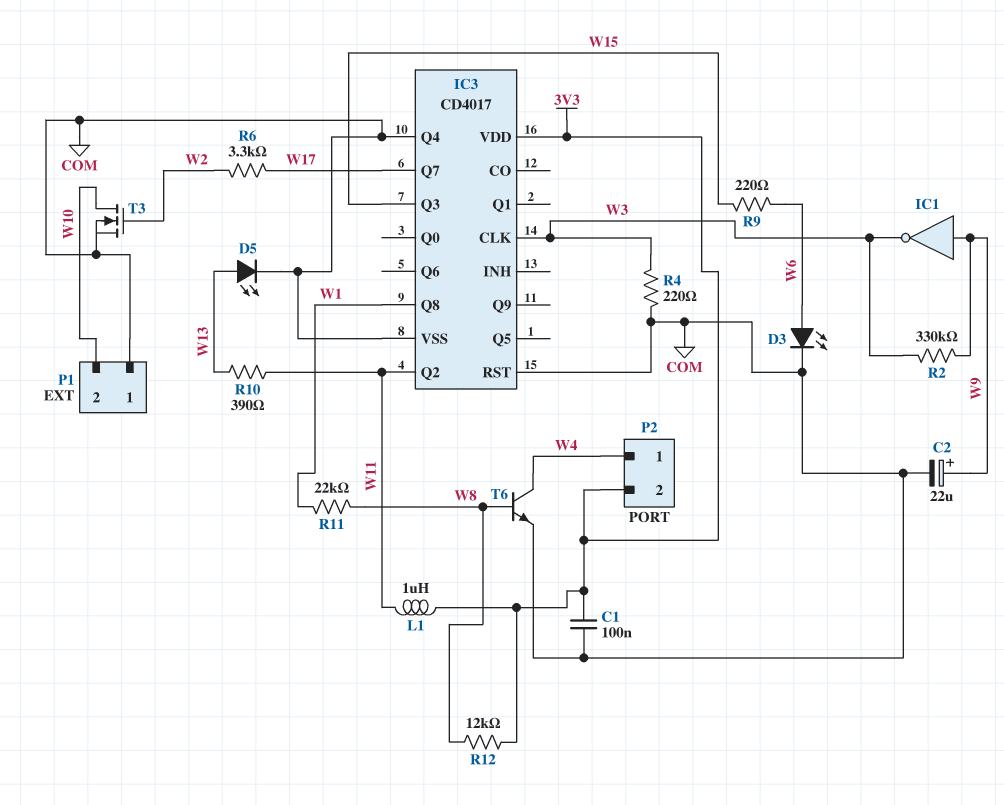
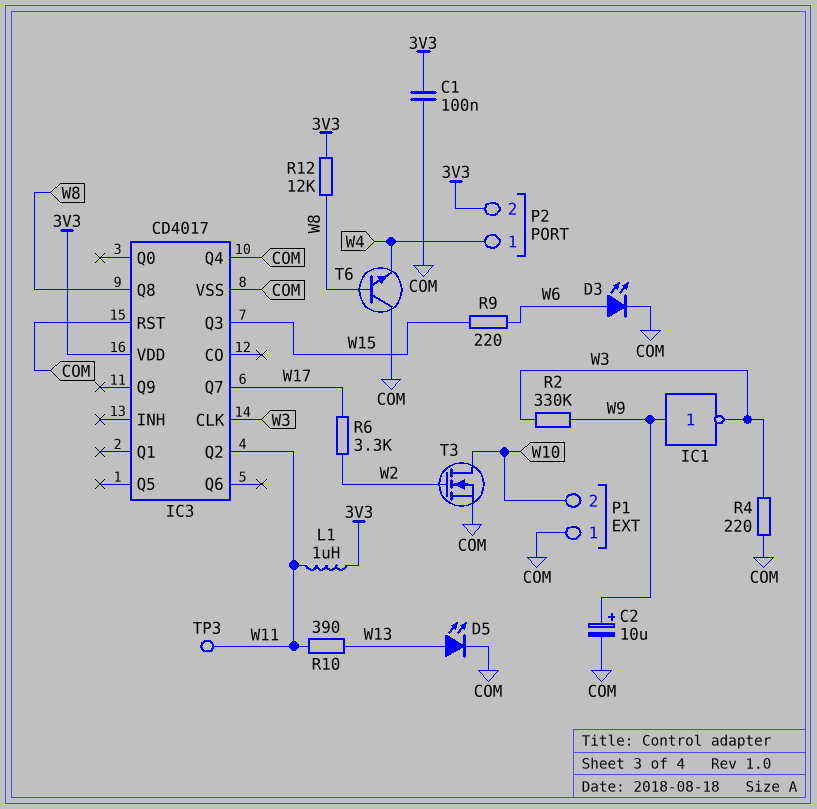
C2: 22uF (plus W9, minus COM) -> 10uF (plus W9, minus COM)
IC3 pin Q8: W1 -> W8
R11: 22k (W1, W8) -> none
T6: NPN (B W8, C W4, E COM) -> NPN (B W8, C COM, E W4)
TP3: none -> test point (W11)

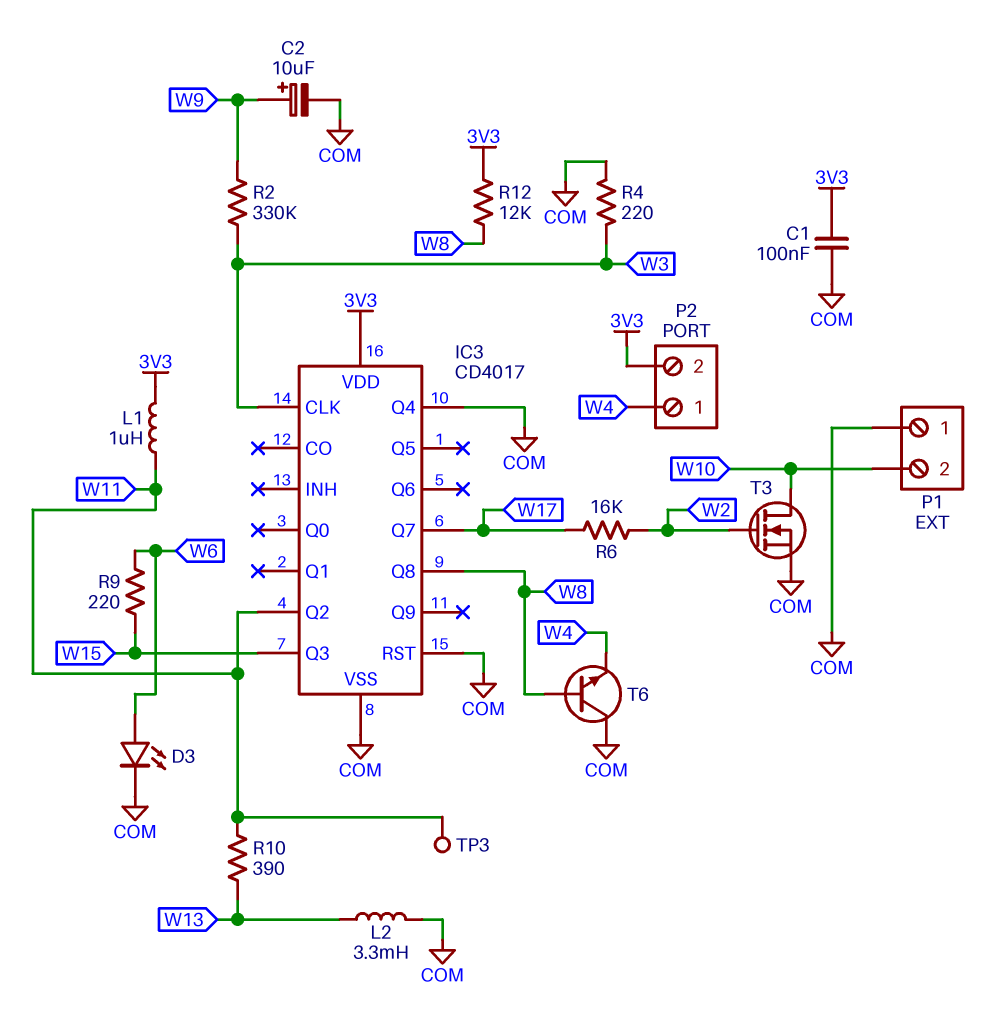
D5: LED (A W13, K COM) -> none
IC1: NOT (in W9, out W3) -> none
L2: none -> 3.3mH (COM, W13)
R6: 3.3k (W2, W17) -> 16k (W2, W17)

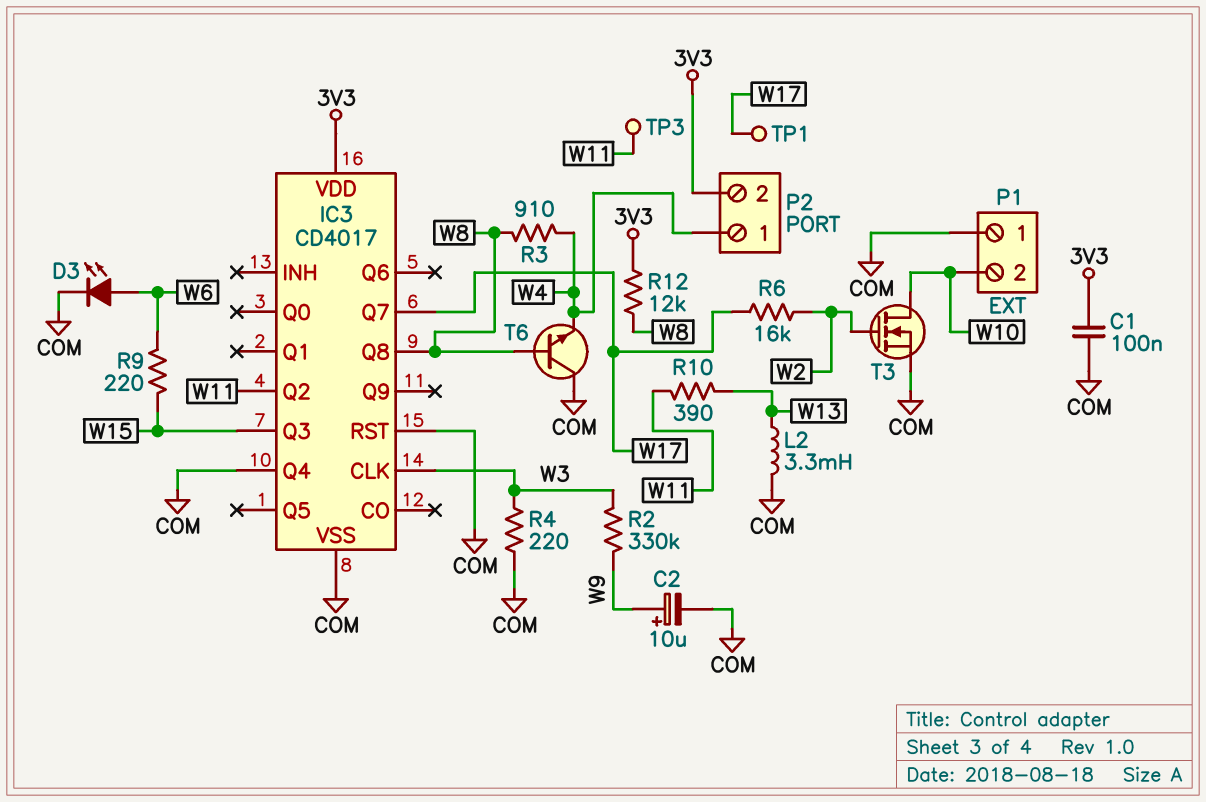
L1: 1uH (3V3, W11) -> none
R3: none -> 910 (W4, W8)
TP1: none -> test point (W17)

